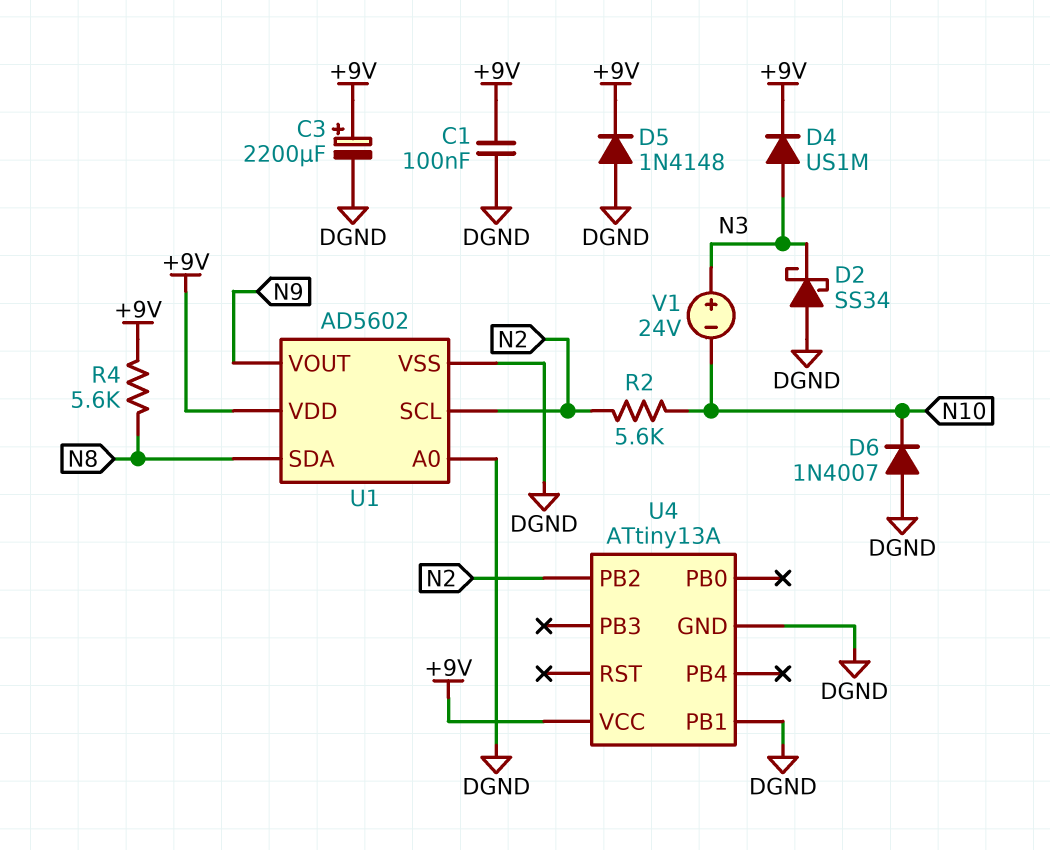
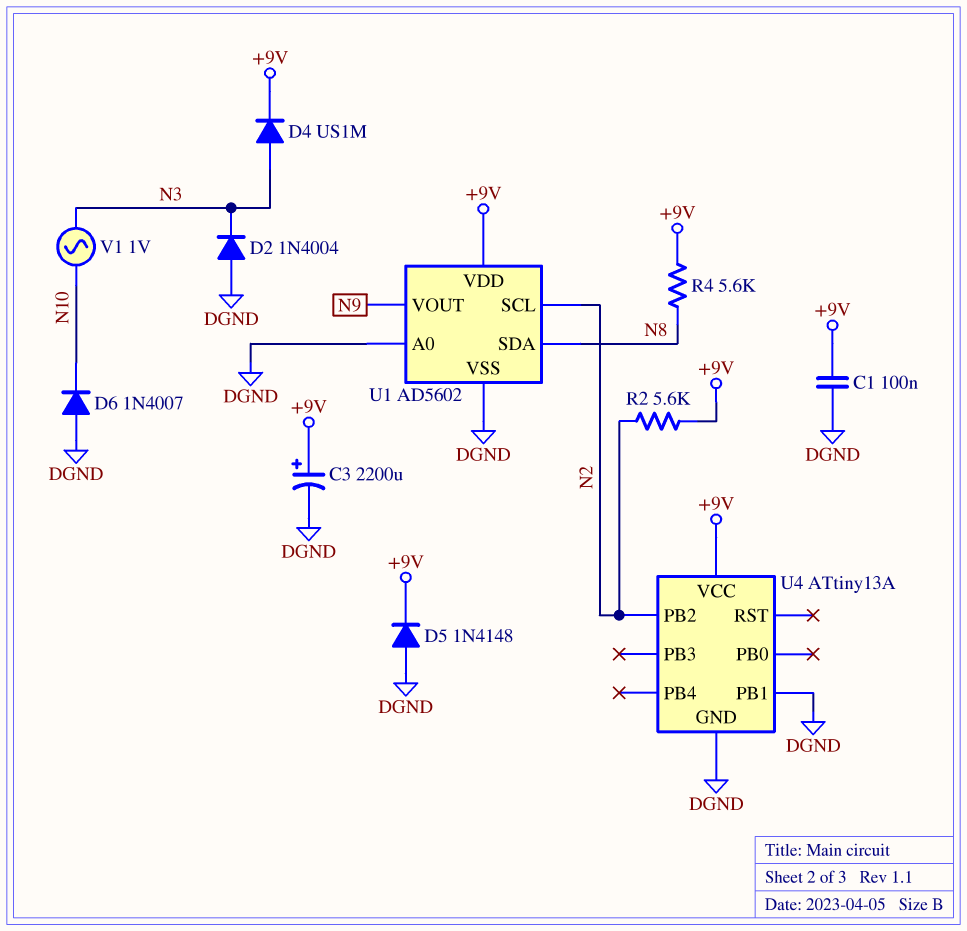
D2: schottky SS34 (A DGND, K N3) -> diode 1N4004 (A DGND, K N3)
R2: 5.6k (N2, N10) -> 5.6k (+9V, N2)
V1: 24V (plus N3, minus N10) -> AC 1V (N3, N10)

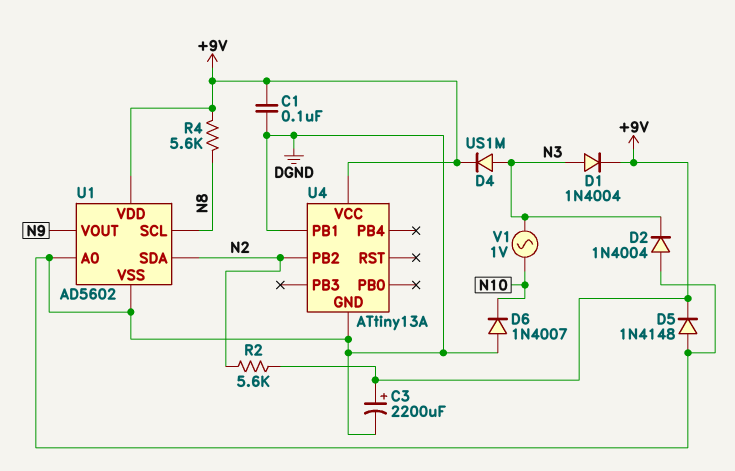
D1: none -> diode 1N4004 (A N3, K +9V)
U1 pin SCL: N2 -> N8
U1 pin SDA: N8 -> N2

